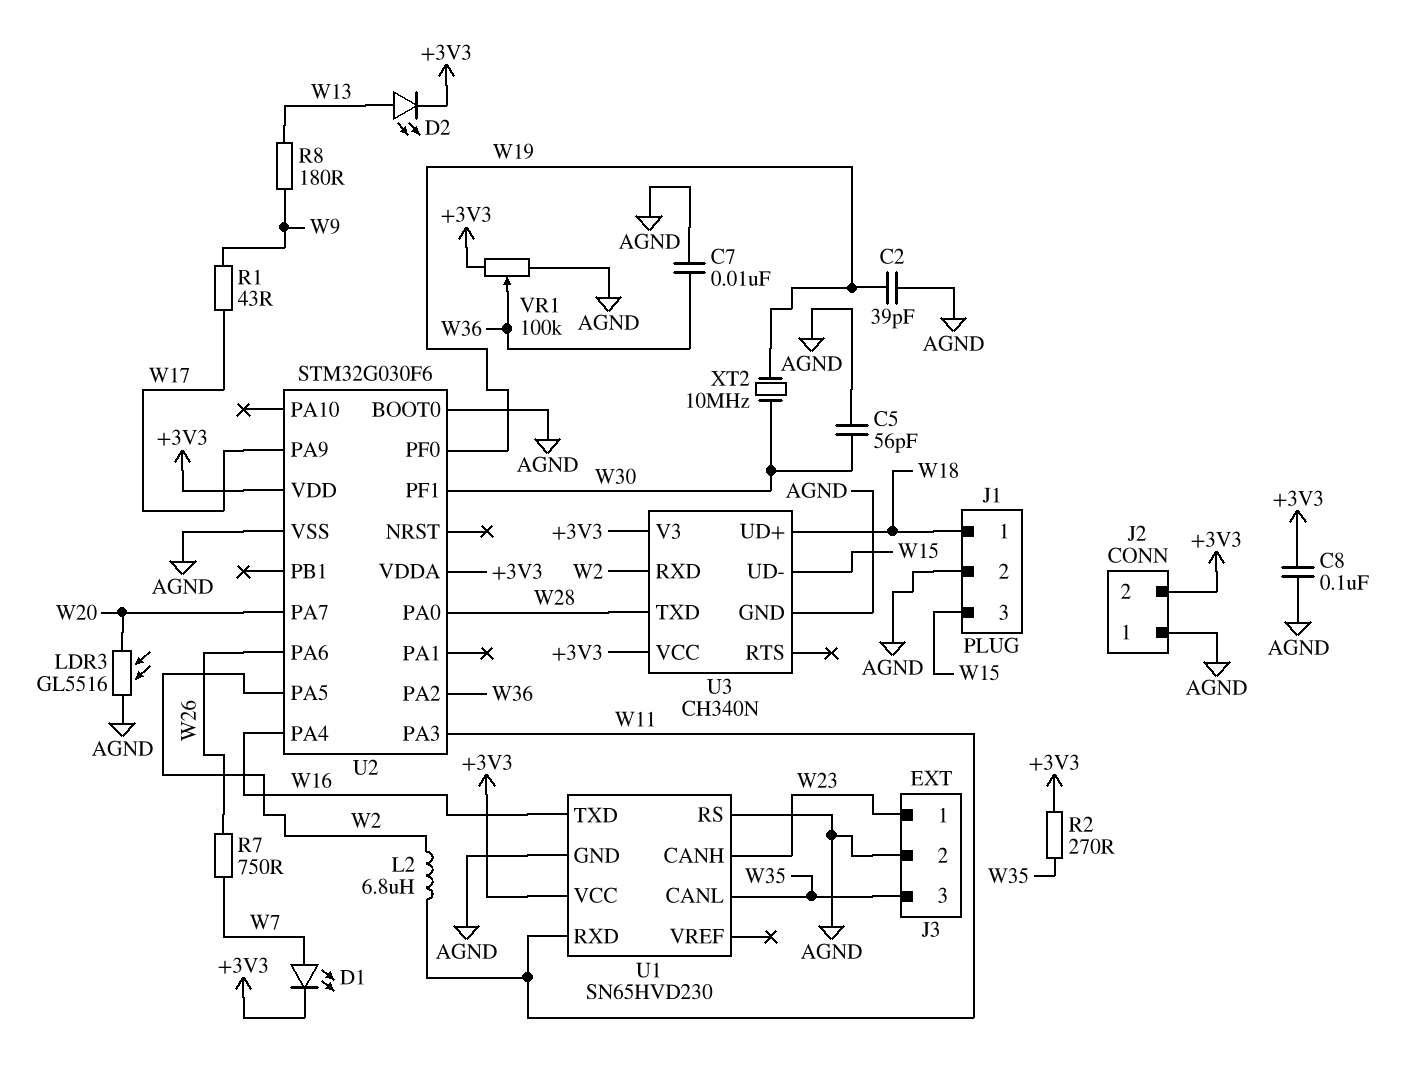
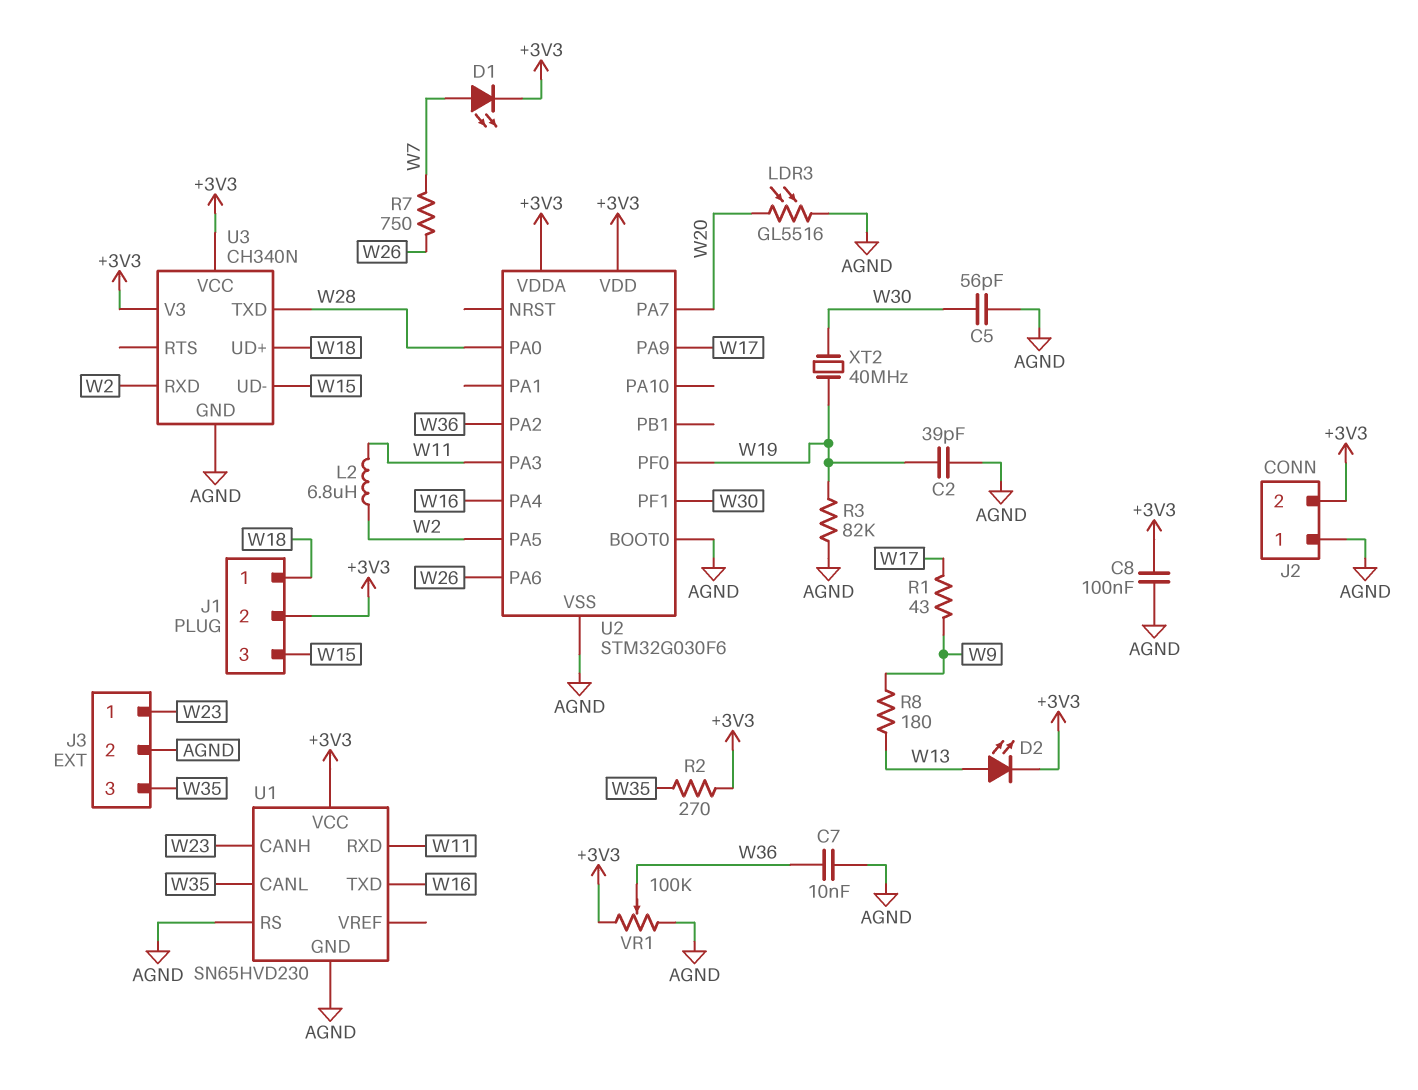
J1 pin 2: AGND -> +3V3
R3: none -> 82k (AGND, W19)
XT2: 10MHz (W19, W30) -> 40MHz (W19, W30)

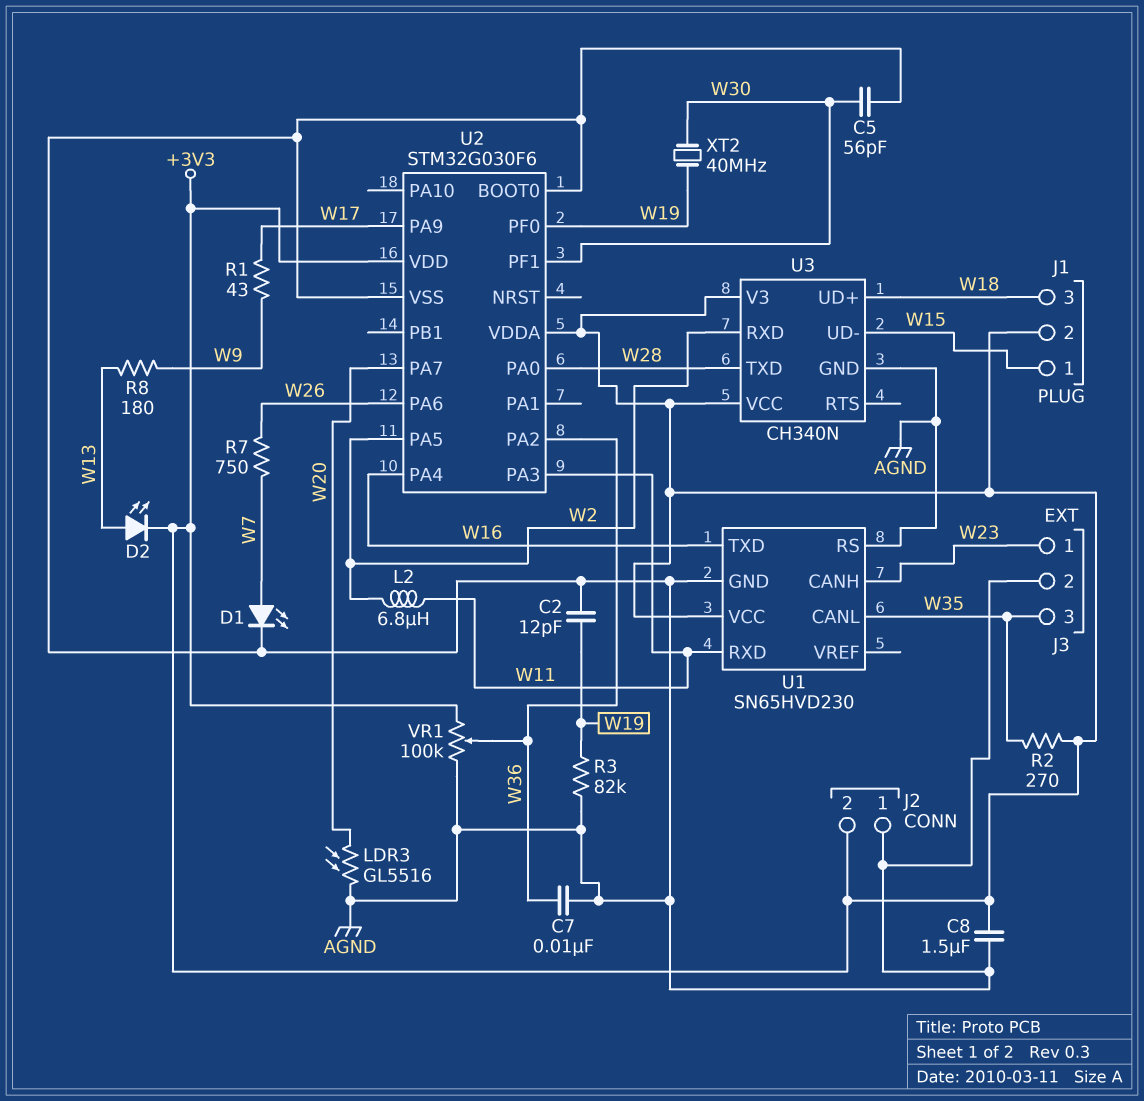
C2: 39pF (AGND, W19) -> 12pF (AGND, W19)
C8: 100nF (+3V3, AGND) -> 1.5uF (+3V3, AGND)
D1: LED (A W7, K +3V3) -> LED (A W7, K AGND)
J1 pin 1: W18 -> W15
J1 pin 3: W15 -> W18

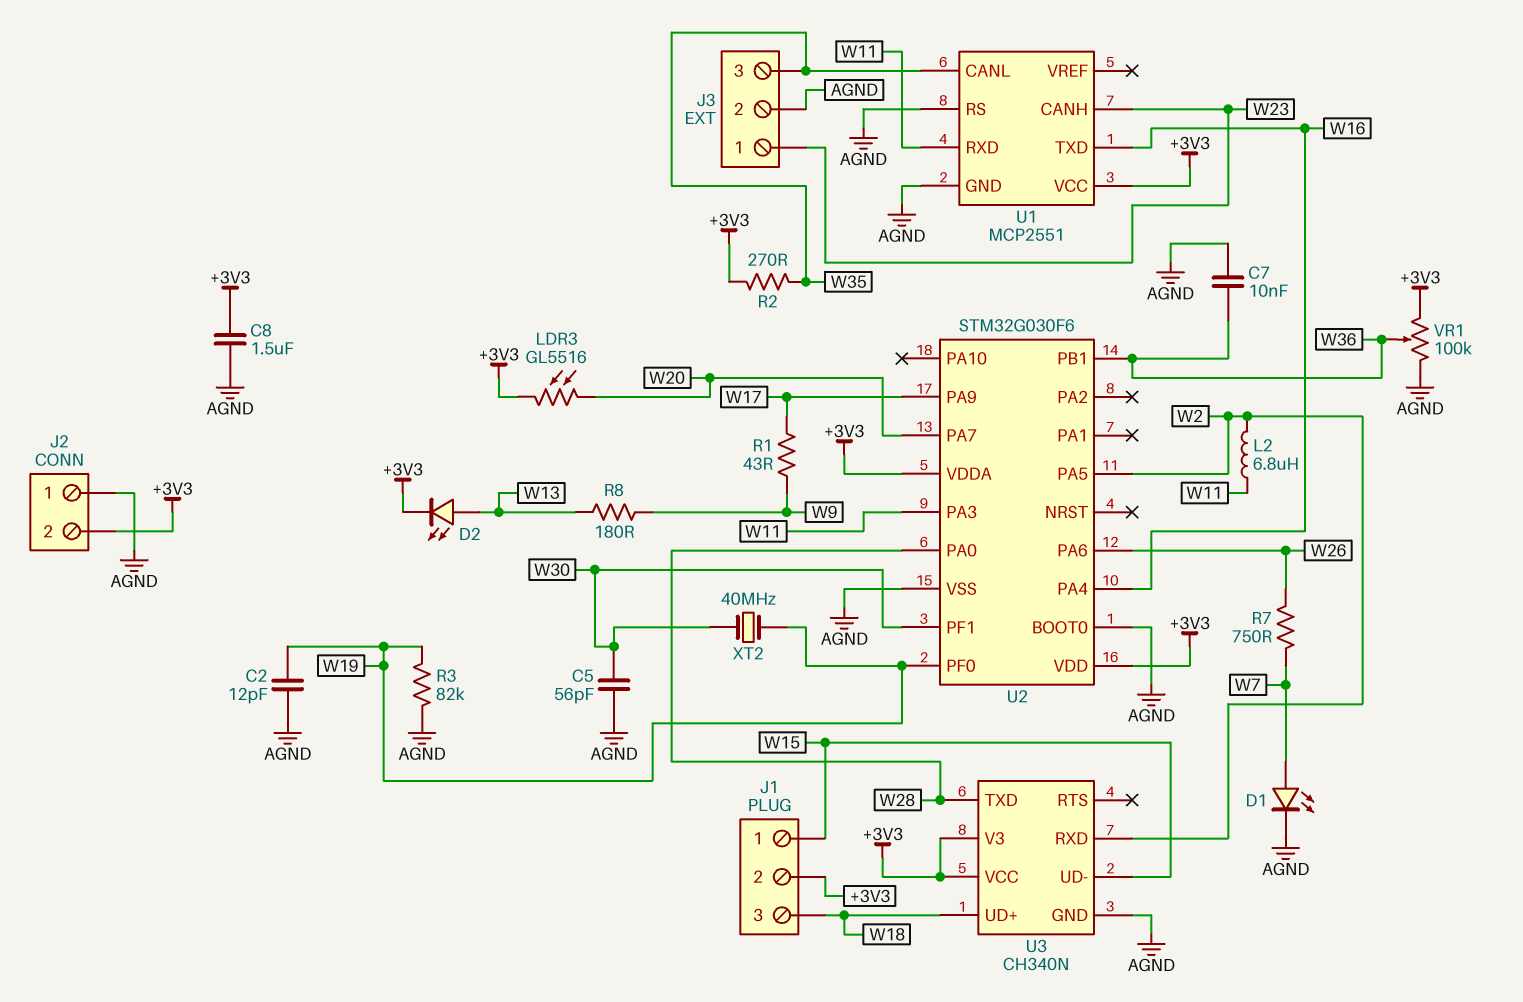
LDR3: GL5516 (AGND, W20) -> GL5516 (+3V3, W20)
U1: SN65HVD230 -> MCP2551
U2 pin PA2: W36 -> none
U2 pin PB1: none -> W36

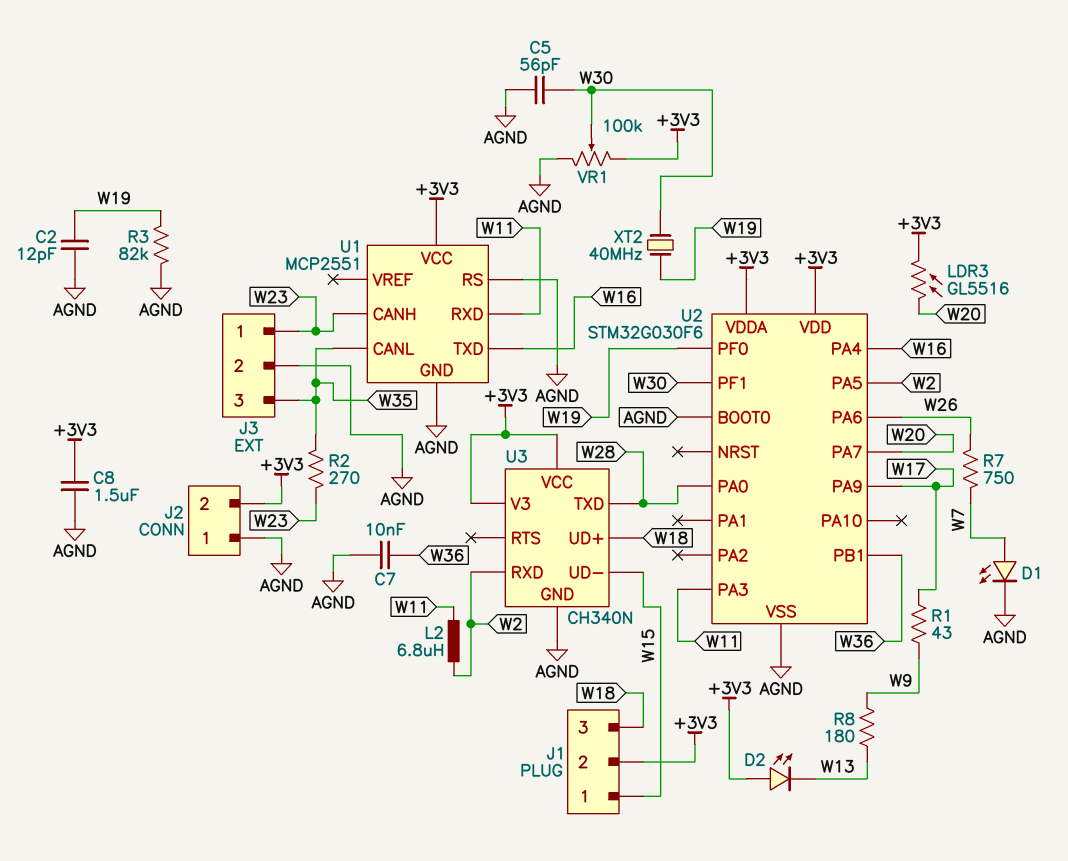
D2: LED (A W13, K +3V3) -> LED (A +3V3, K W13)
R2: 270 (+3V3, W35) -> 270 (W23, W35)
VR1: 100k (+3V3, AGND, wiper W36) -> 100k (+3V3, AGND, wiper W30)

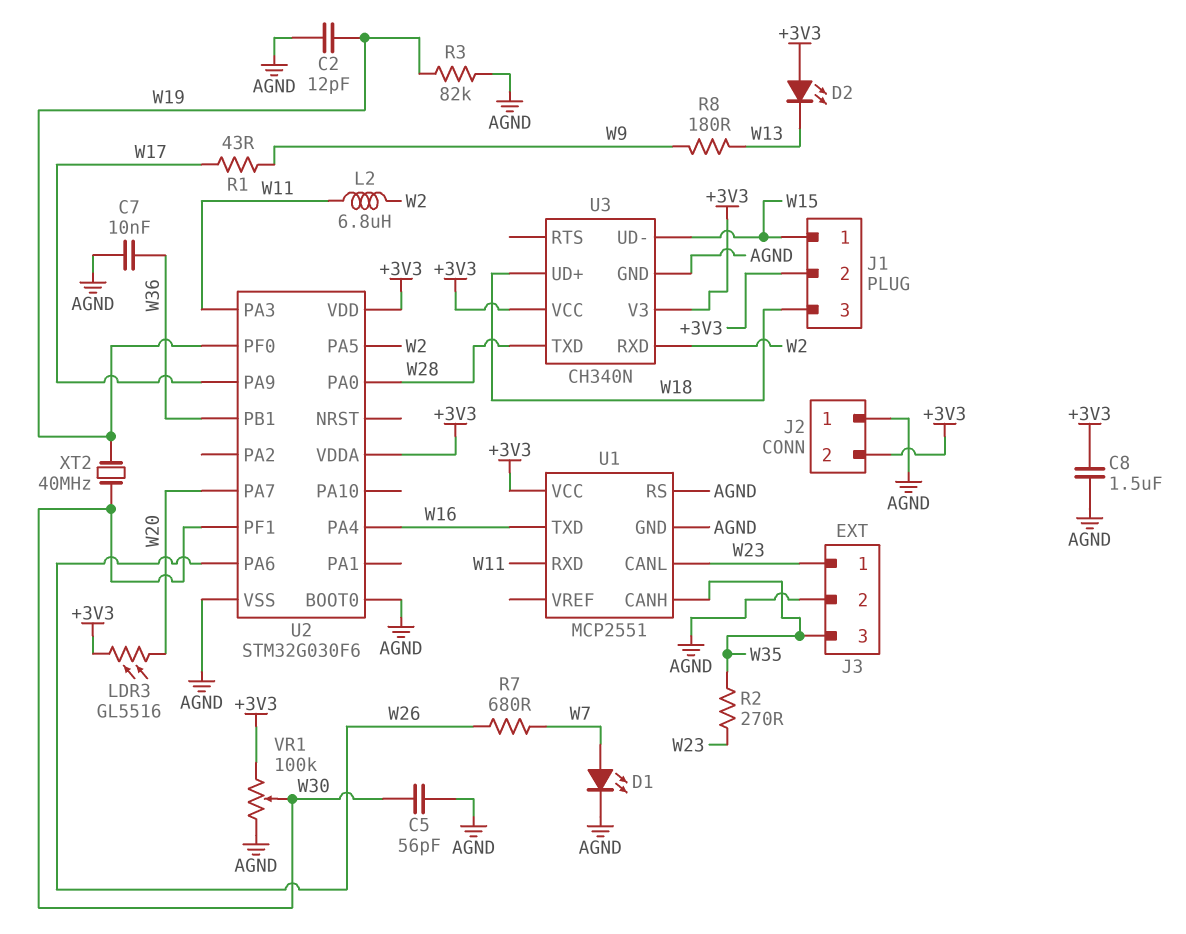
R7: 750 (W7, W26) -> 680 (W7, W26)
U1 pin CANH: W23 -> W35
U1 pin CANL: W35 -> W23

